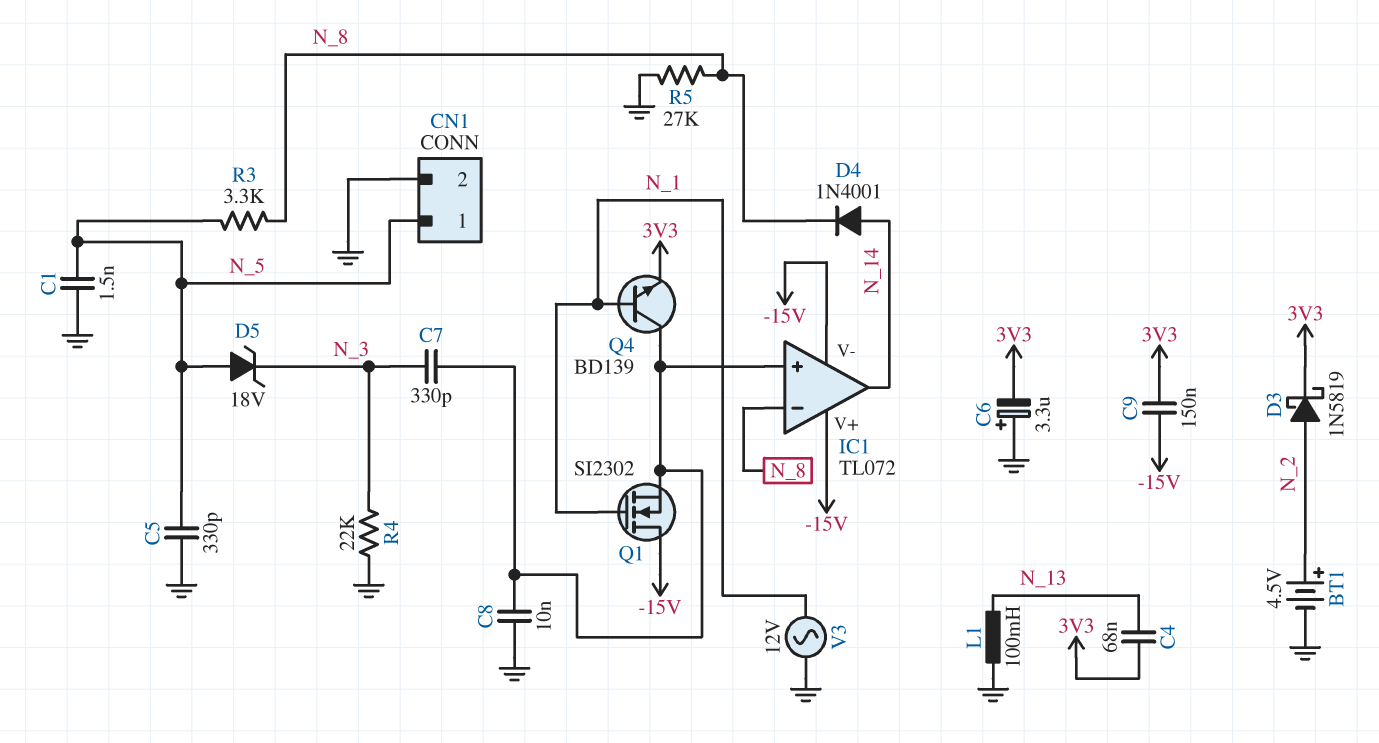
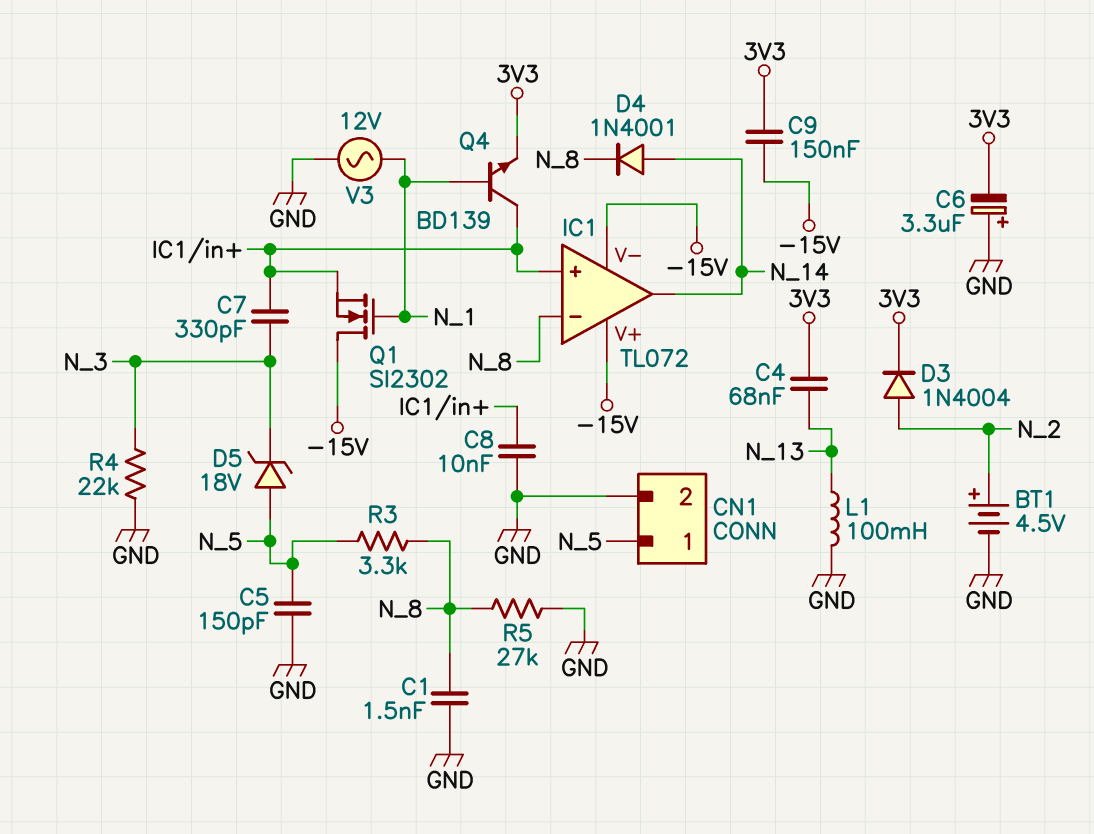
C1: 1.5nF (GND, N_5) -> 1.5nF (GND, N_8)
C5: 330pF (GND, N_5) -> 150pF (GND, N_5)
D3: schottky 1N5819 (A N_2, K 3V3) -> diode 1N4004 (A N_2, K 3V3)

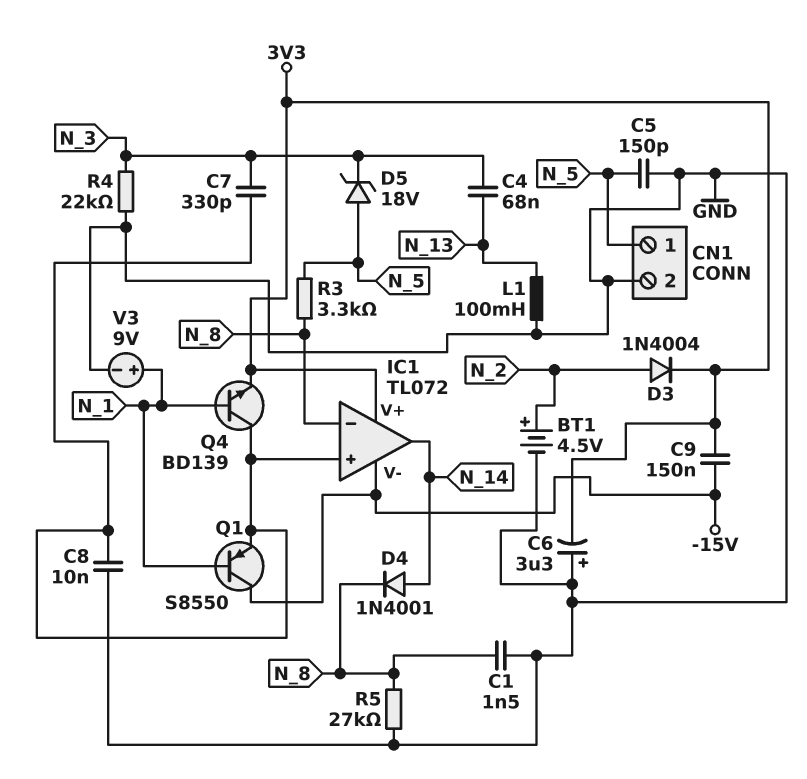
C4: 68nF (3V3, N_13) -> 68nF (N_3, N_13)
IC1 pin V+: -15V -> 3V3
Q1: NMOS SI2302 (G N_1, D -15V, S IC1/in+) -> PNP S8550 (B N_1, C -15V, E IC1/in+)
V3: AC 12V (GND, N_1) -> 9V (plus N_1, minus GND)

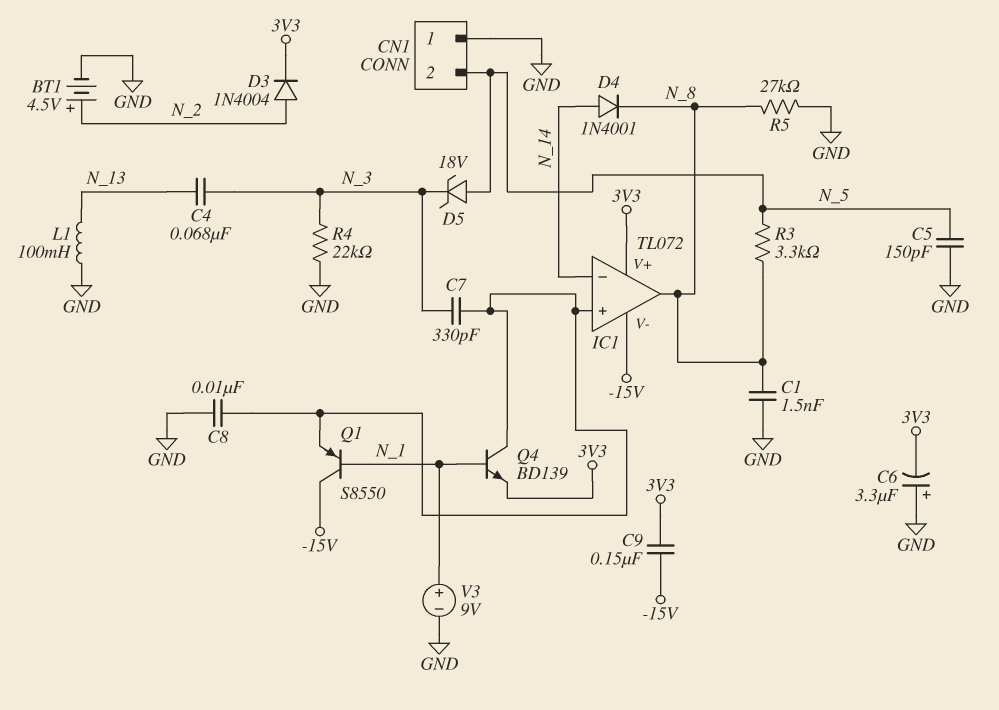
CN1 pin 1: N_5 -> GND
CN1 pin 2: GND -> N_5
IC1 pin in-: N_8 -> N_14
IC1 pin out: N_14 -> N_8

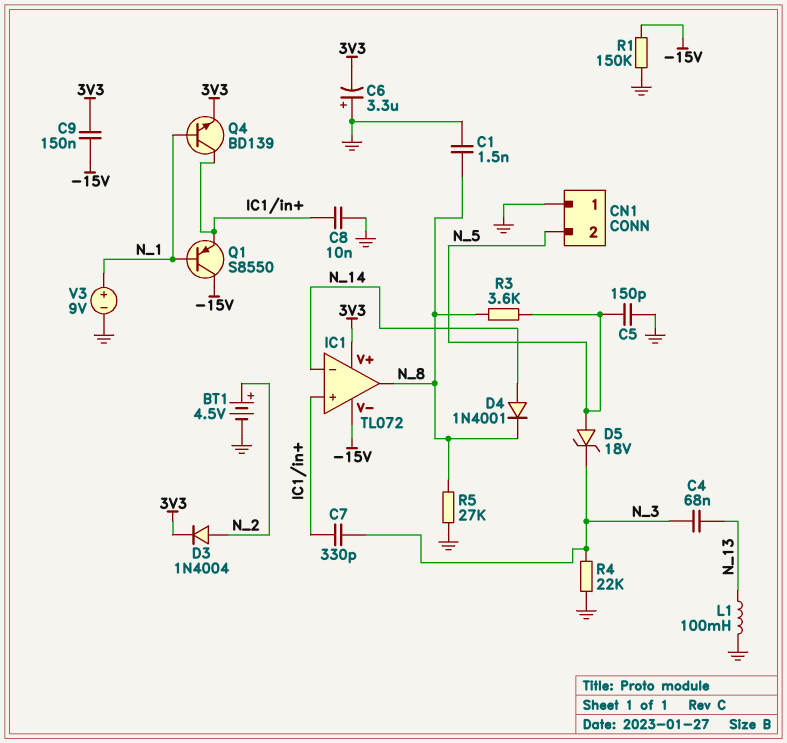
R1: none -> 150k (-15V, GND)
R3: 3.3k (N_5, N_8) -> 3.6k (N_5, N_8)

